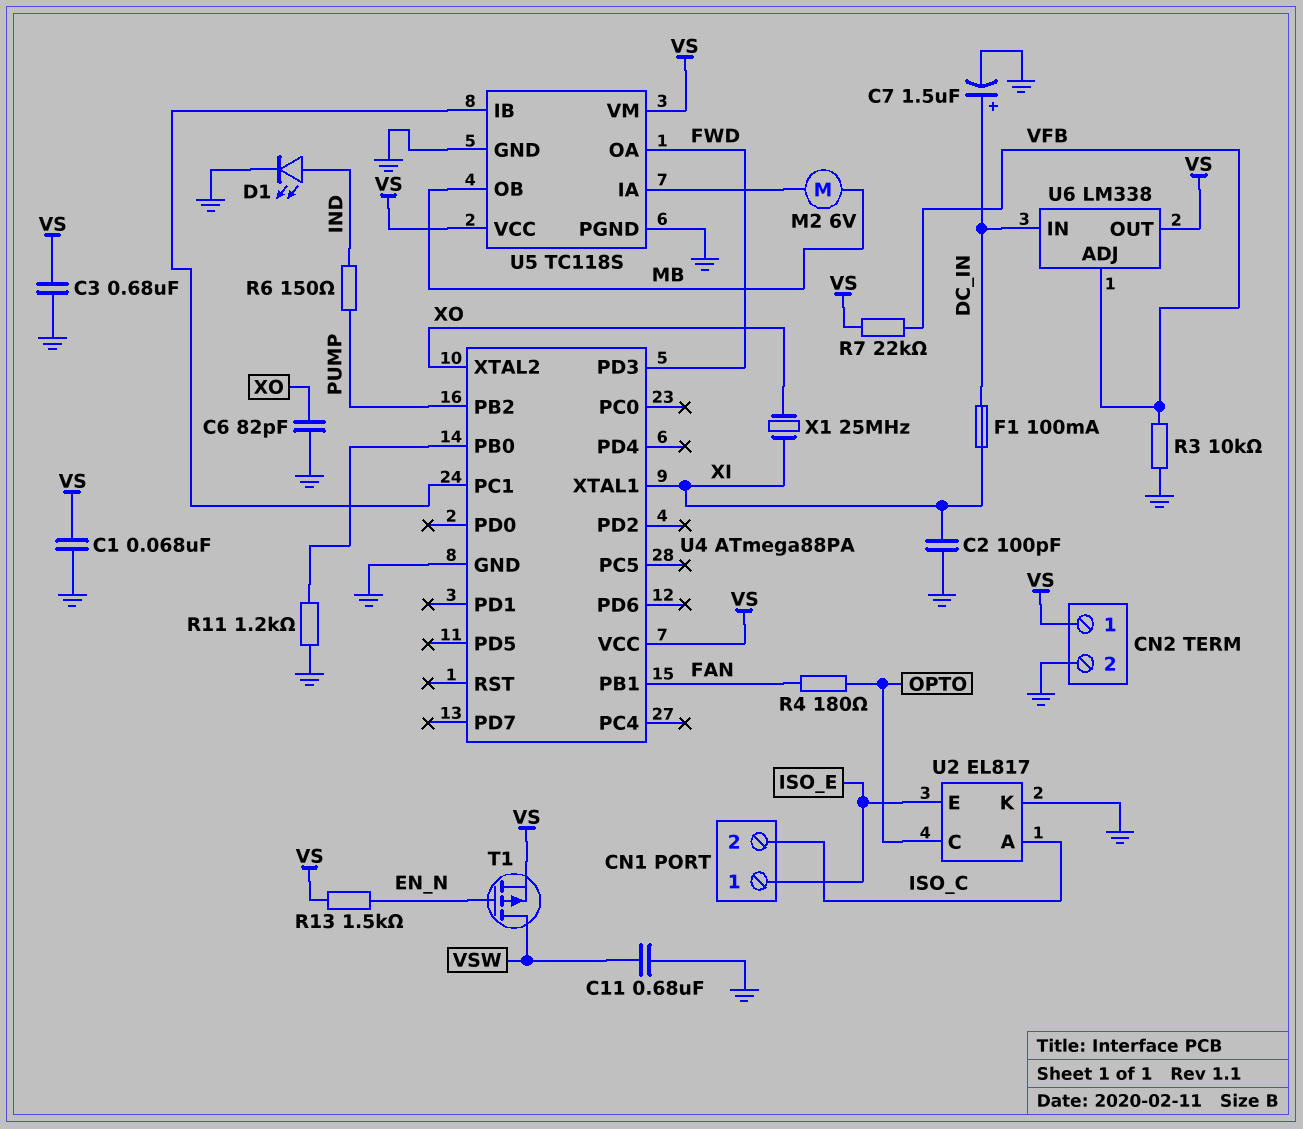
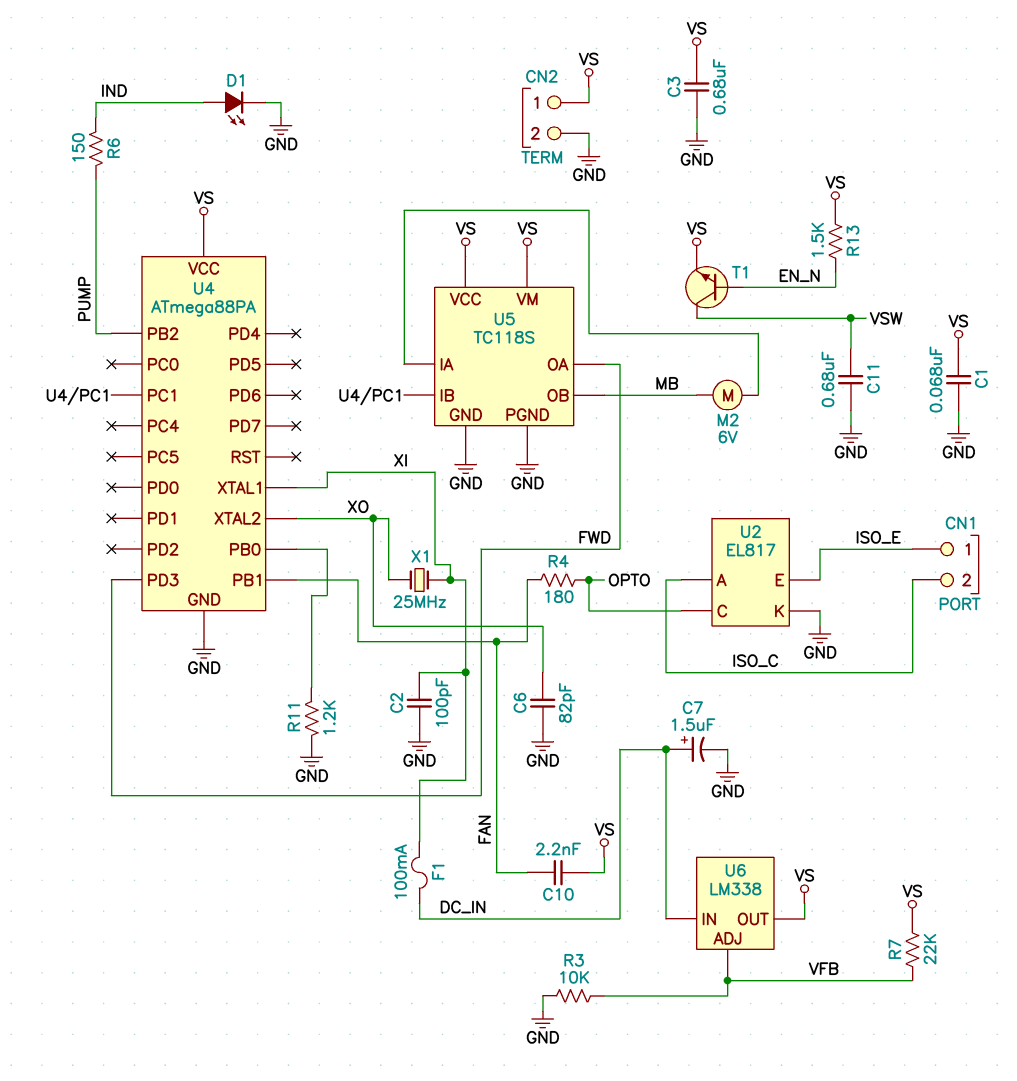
C10: none -> 2.2nF (FAN, VS)
T1: PMOS (G EN_N, D VSW, S VS) -> NPN (B EN_N, C VSW, E VS)

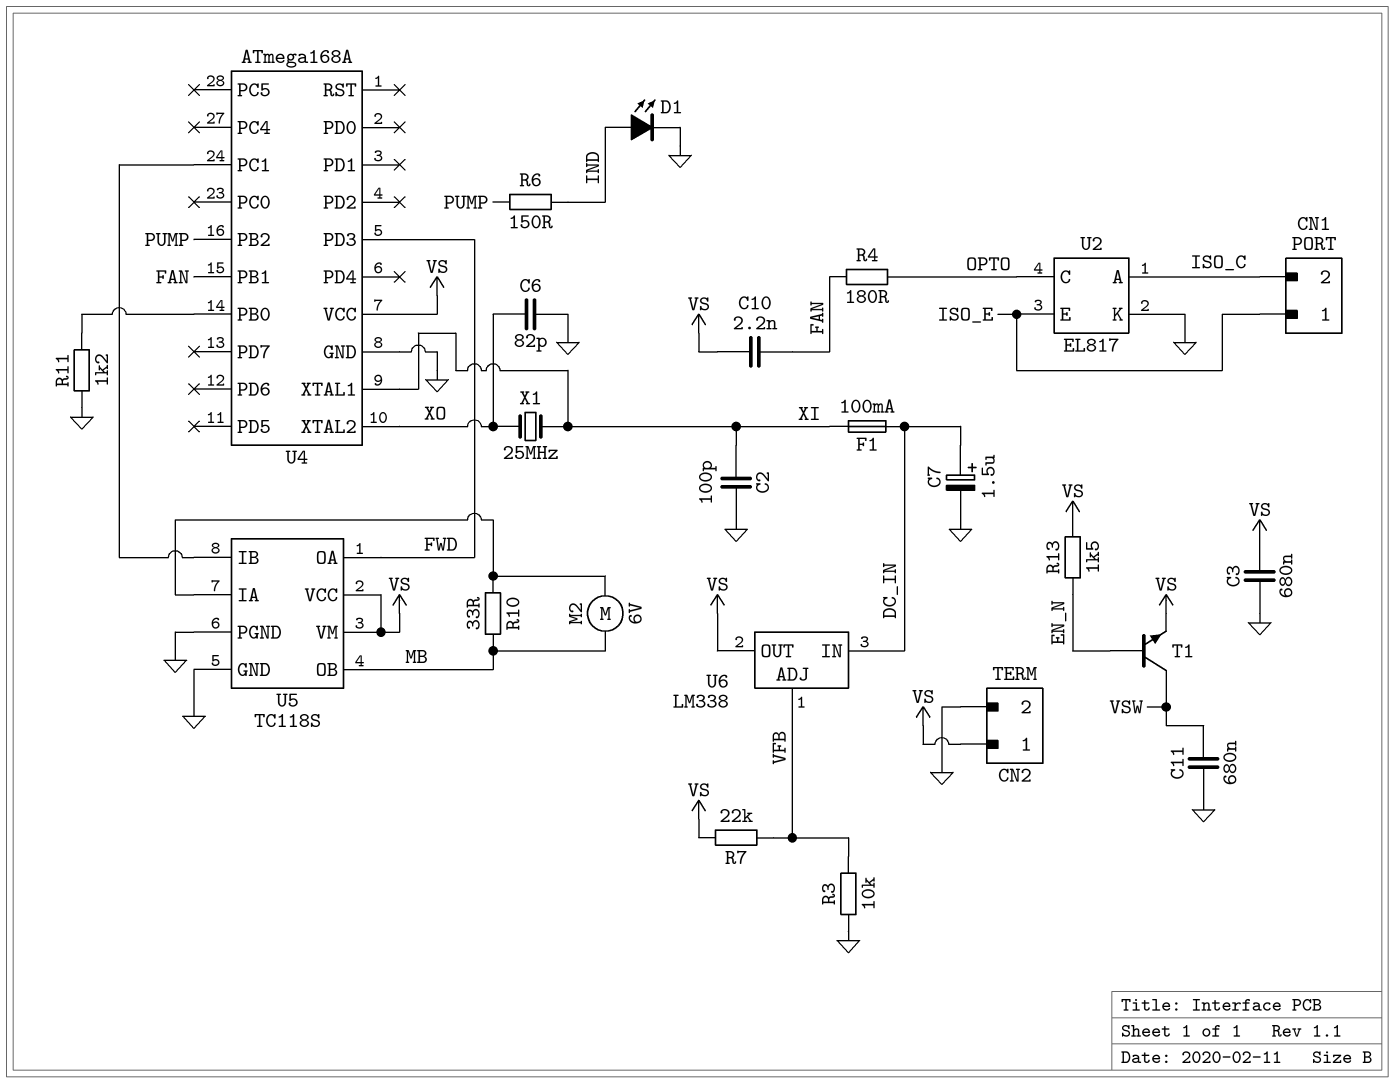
C1: 68nF (GND, VS) -> none
R10: none -> 33 (MB, U5/IA)
U4: ATmega88PA -> ATmega168A

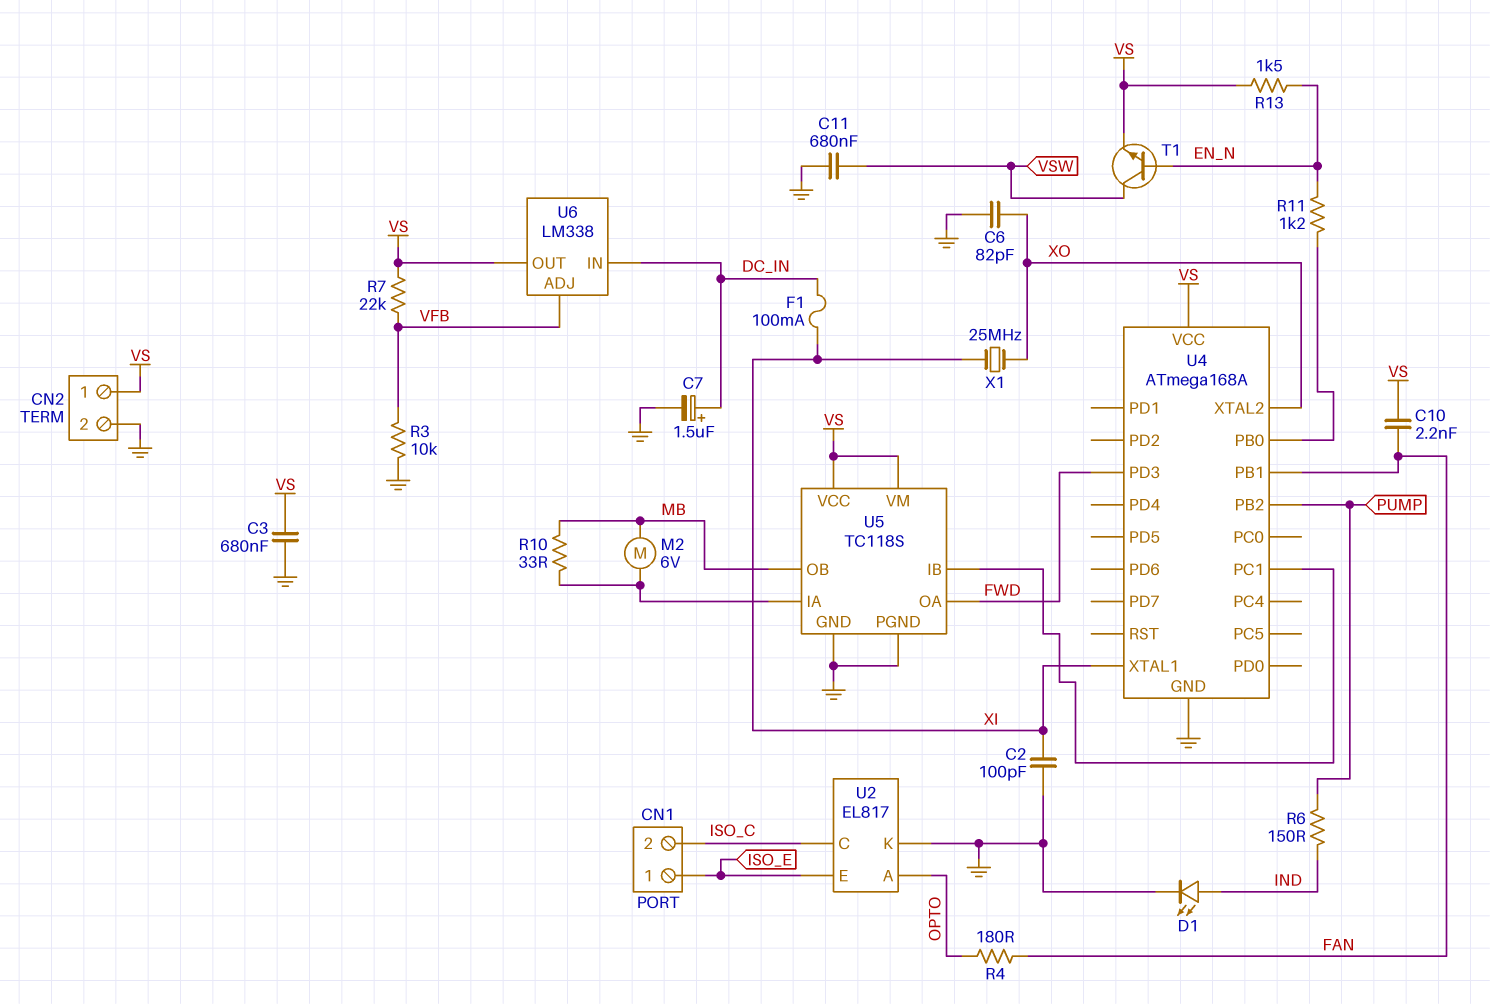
R11: 1.2k (GND, U4/PB0) -> 1.2k (EN_N, U4/PB0)
U2 pin A: ISO_C -> OPTO
U2 pin C: OPTO -> ISO_C

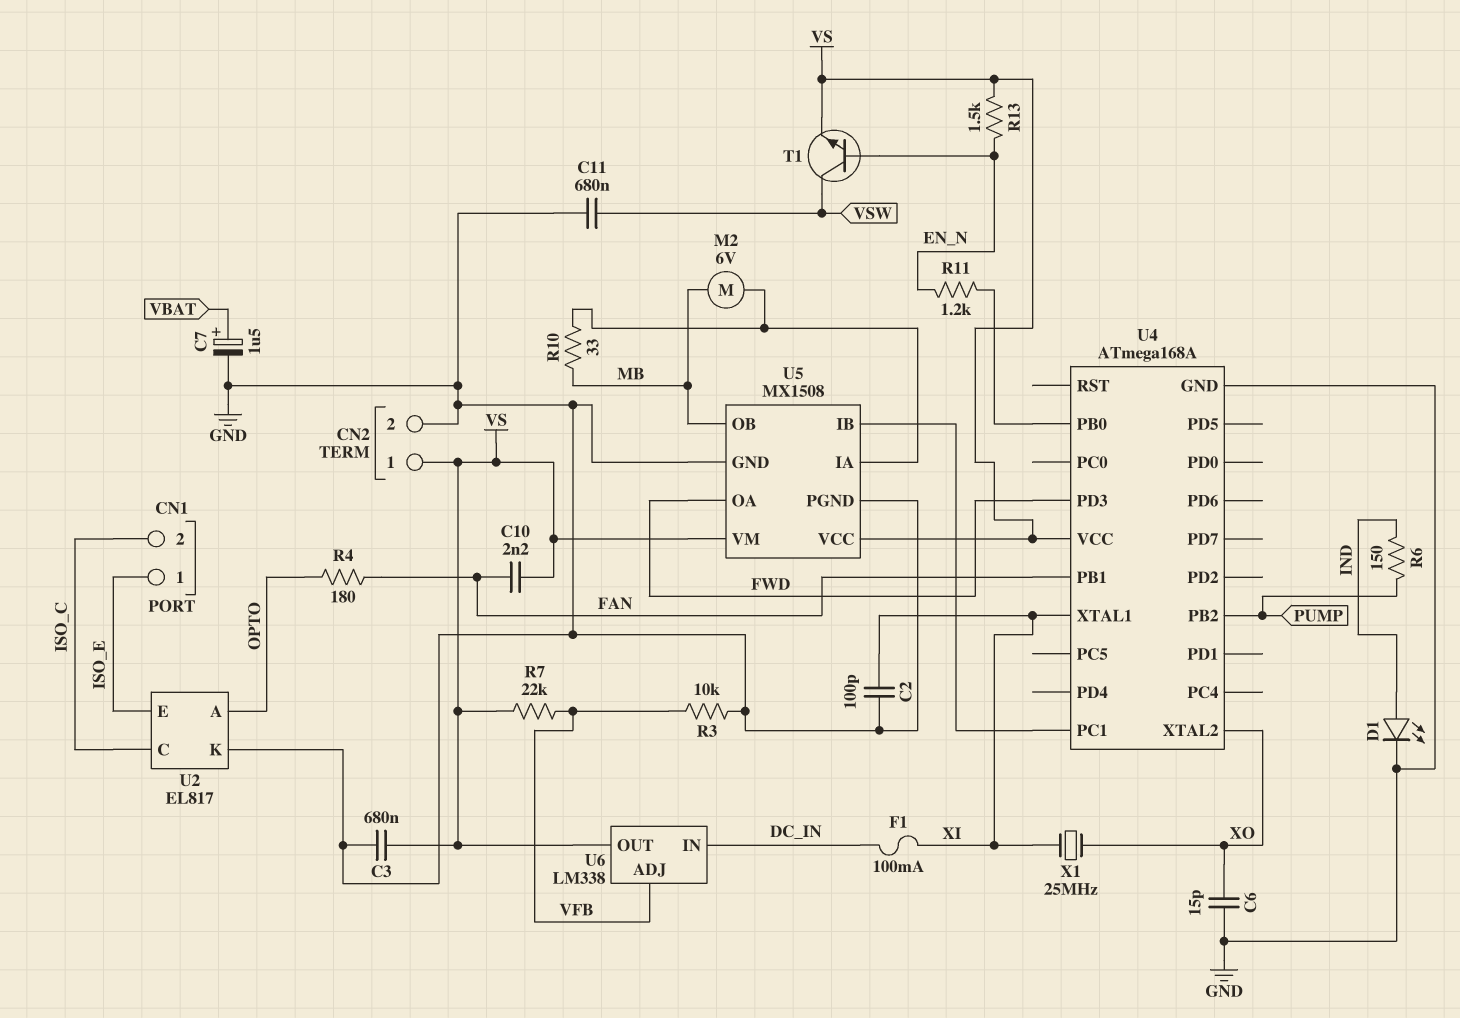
C6: 82pF (GND, XO) -> 15pF (GND, XO)
C7: 1.5uF (plus DC_IN, minus GND) -> 1.5uF (plus VBAT, minus GND)
U5: TC118S -> MX1508

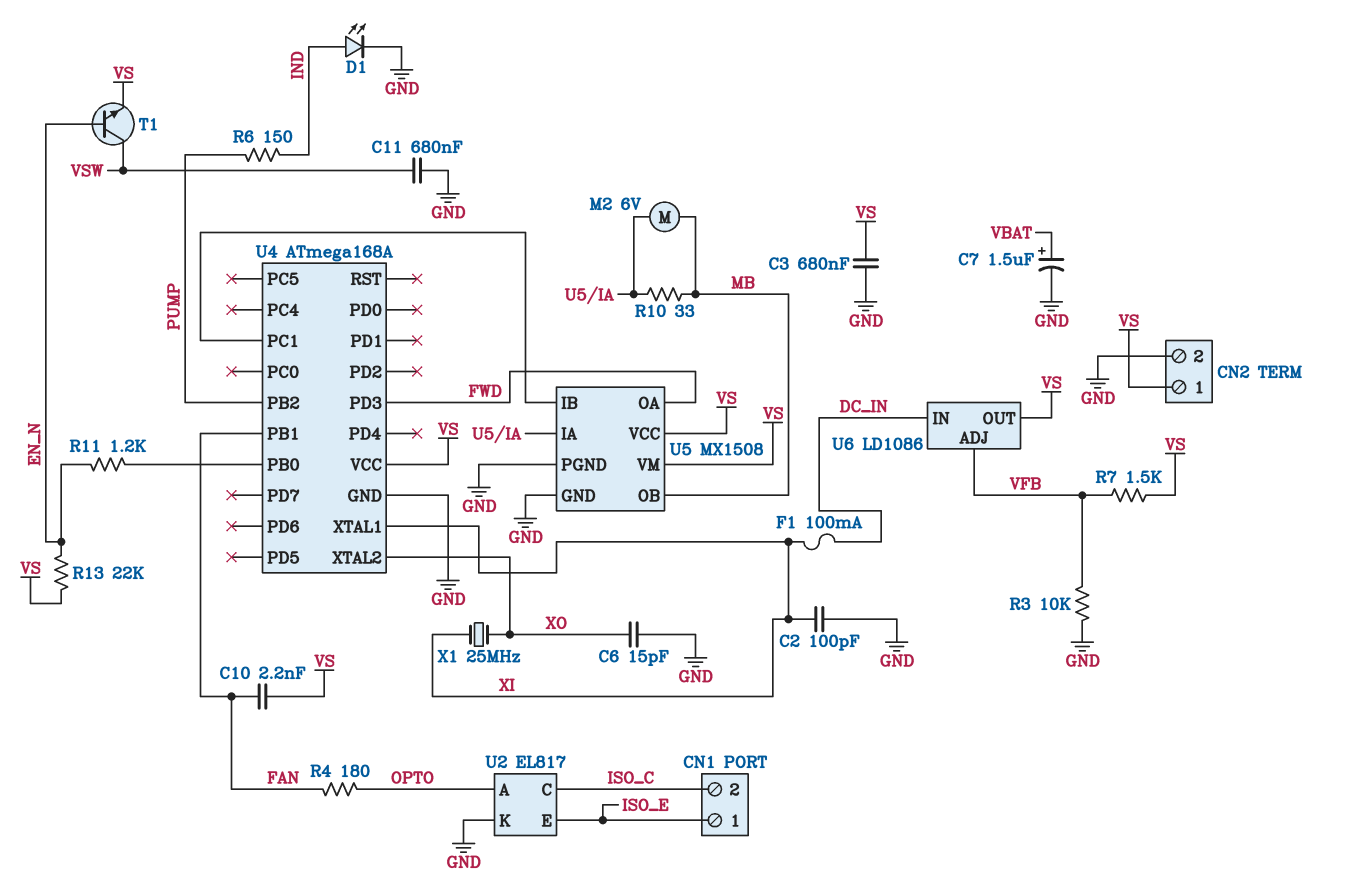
R7: 22k (VFB, VS) -> 1.5k (VFB, VS)
R13: 1.5k (EN_N, VS) -> 22k (EN_N, VS)
U6: LM338 -> LD1086

